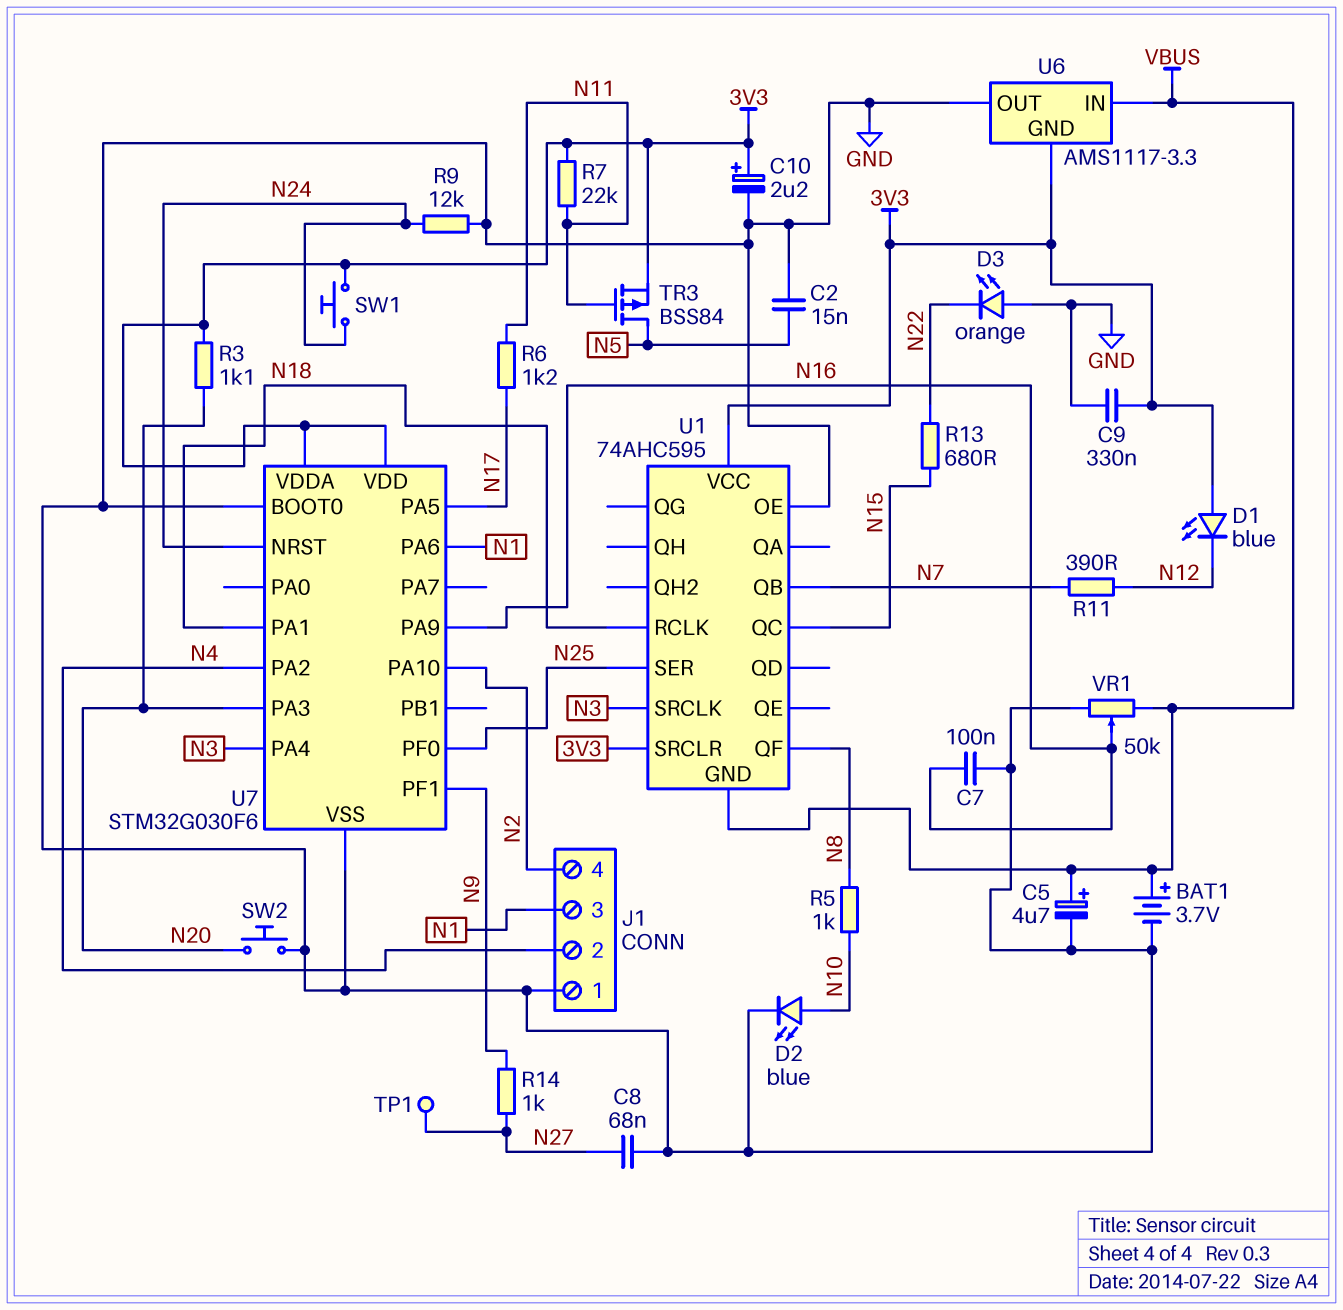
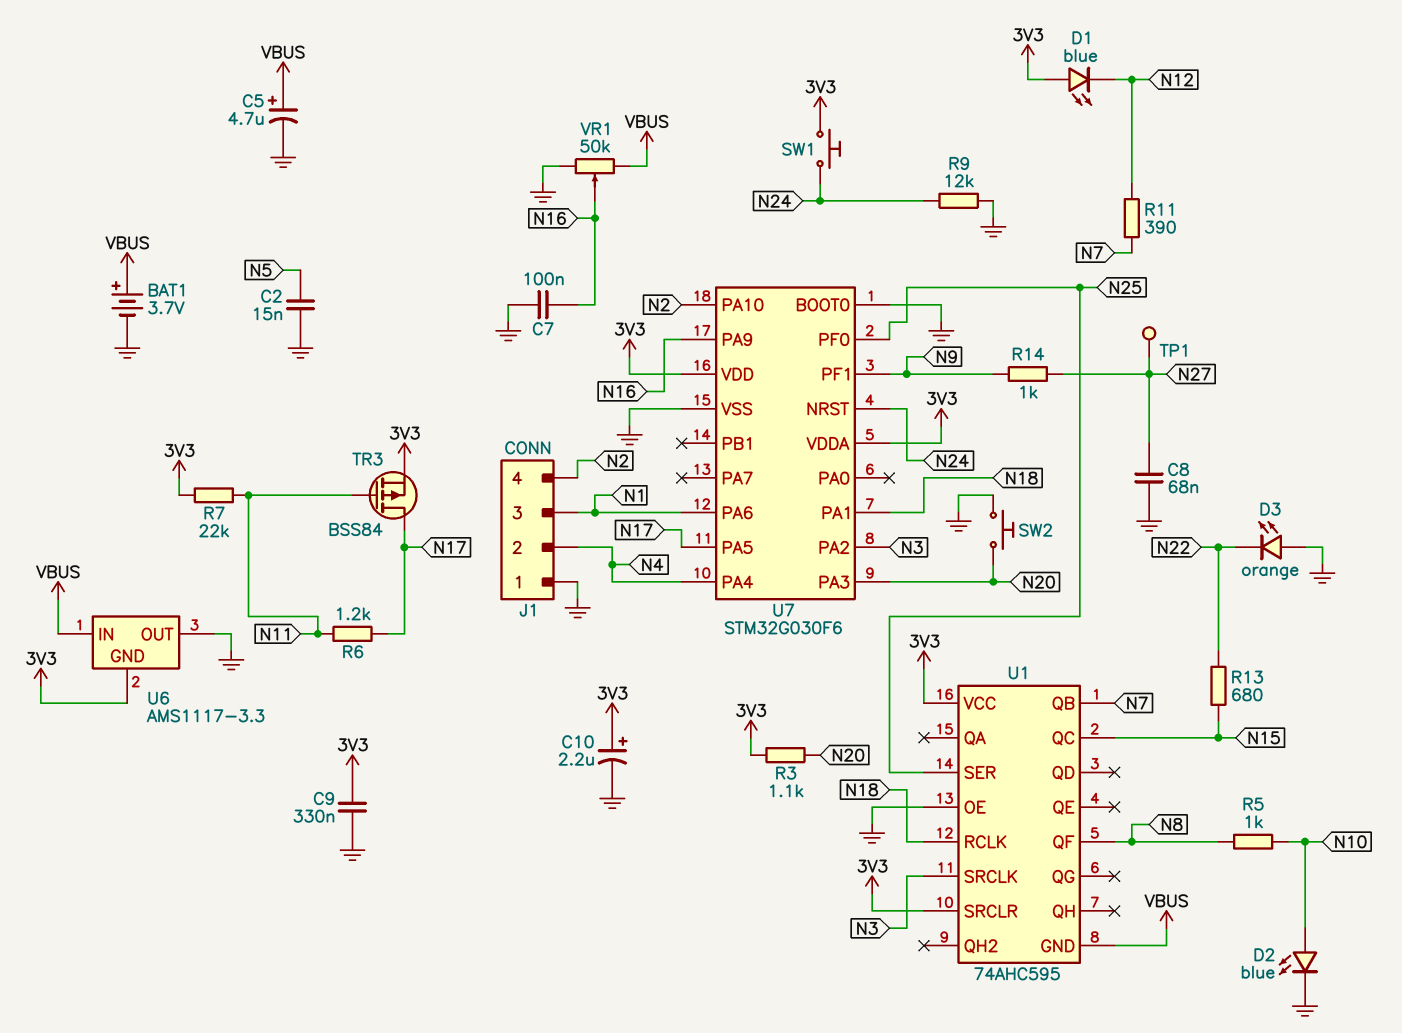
TR3: PMOS BSS84 (G N11, D N5, S 3V3) -> PMOS BSS84 (G N11, D N17, S 3V3)
U7 pin PA2: N4 -> N3
U7 pin PA4: N3 -> N4

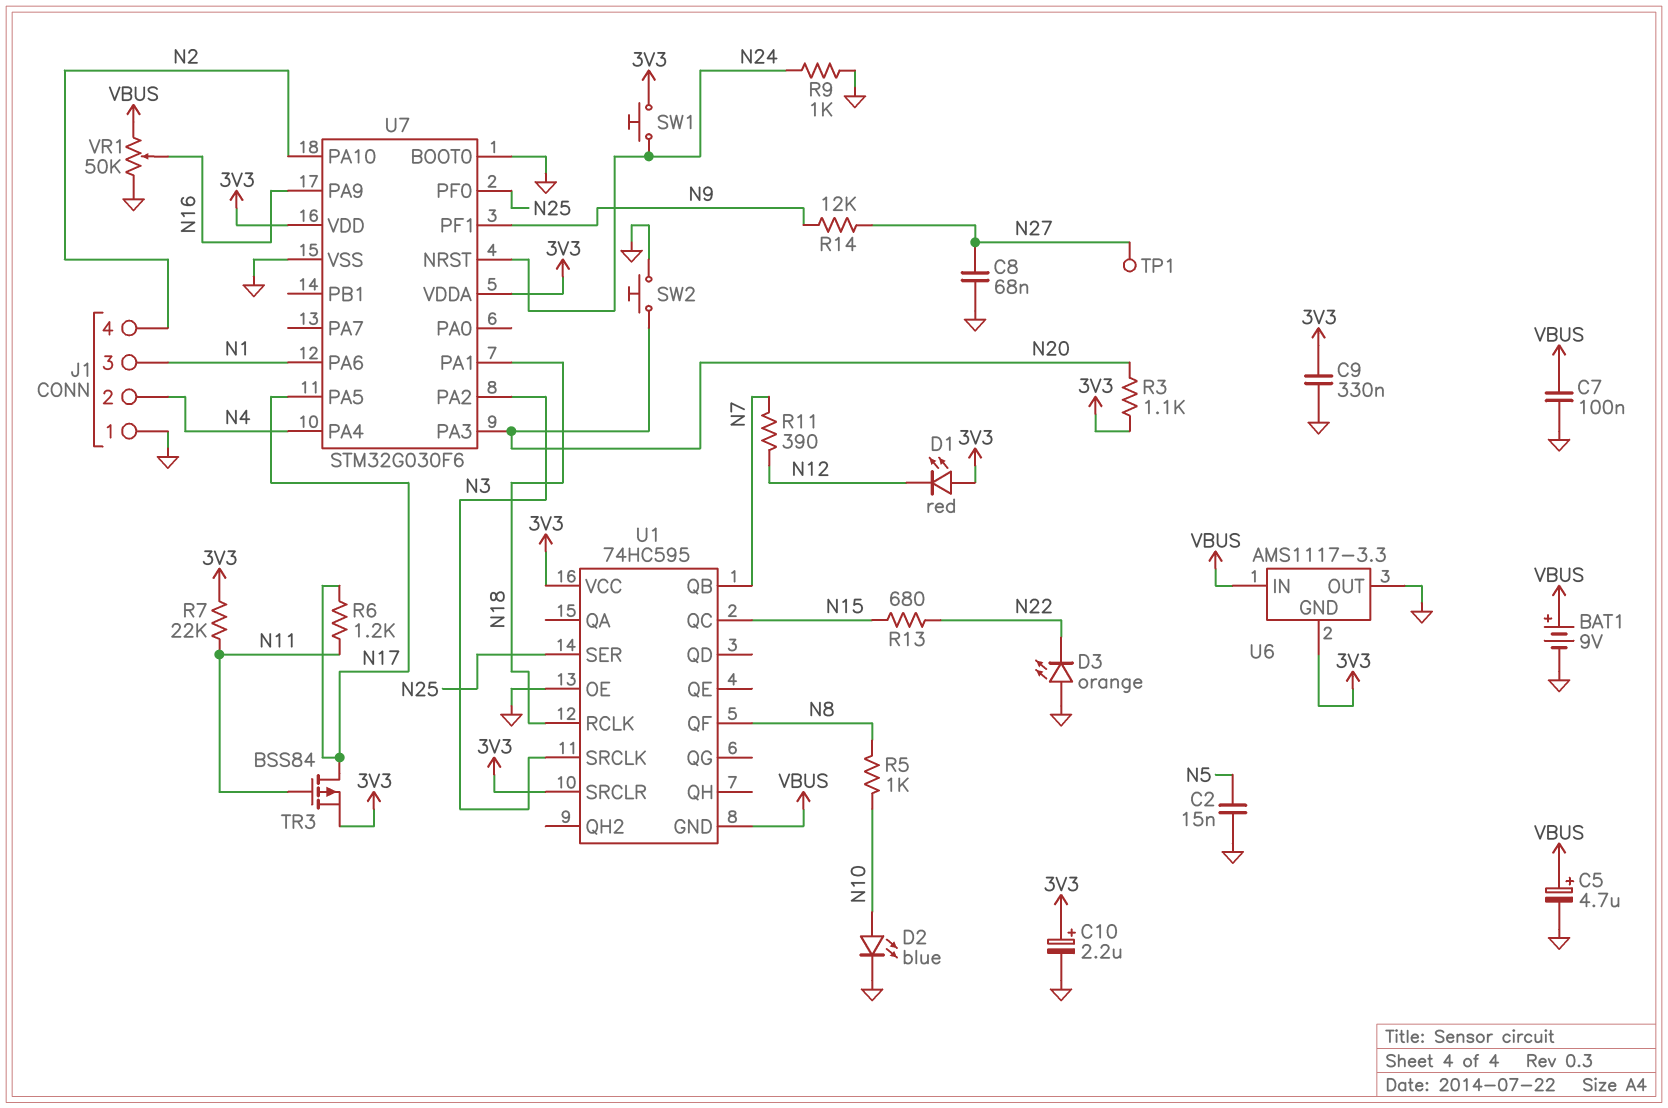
BAT1: 3.7V (plus VBUS, minus GND) -> 9V (plus VBUS, minus GND)
C7: 100nF (GND, N16) -> 100nF (GND, VBUS)
D1: LED blue (A 3V3, K N12) -> LED red (A 3V3, K N12)
R9: 12k (GND, N24) -> 1k (GND, N24)
R14: 1k (N9, N27) -> 12k (N9, N27)
U1: 74AHC595 -> 74HC595

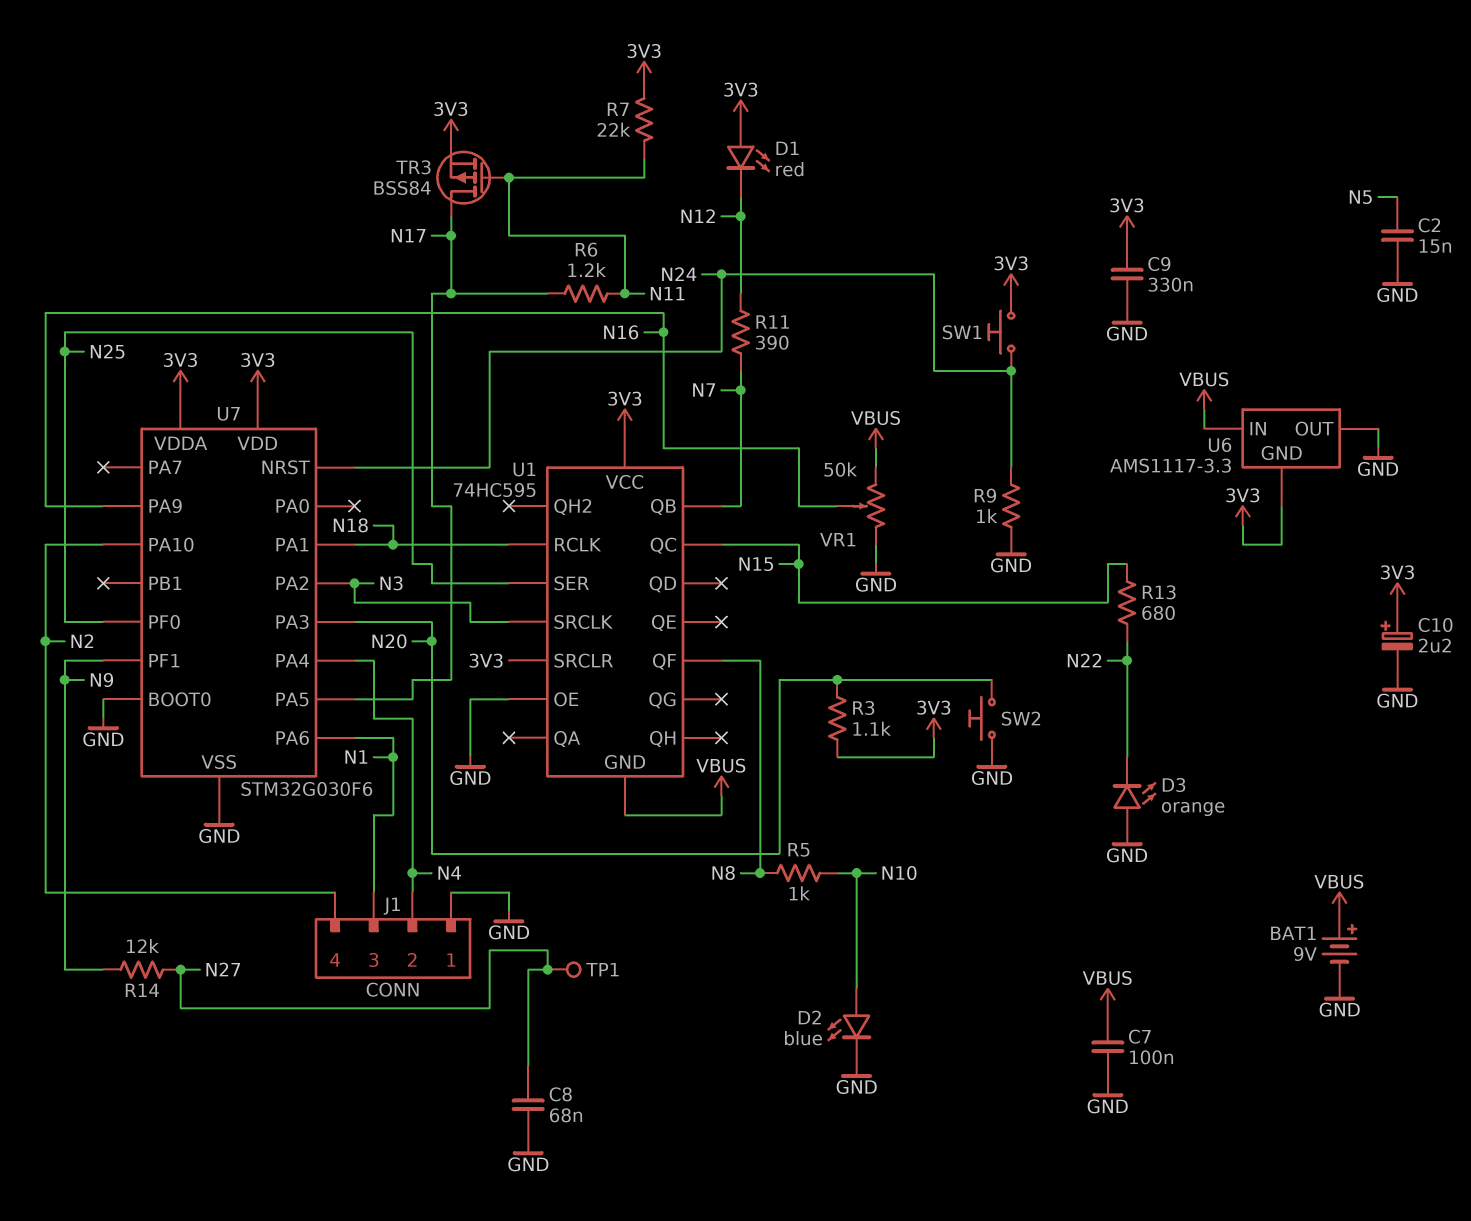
C5: 4.7uF (plus VBUS, minus GND) -> none

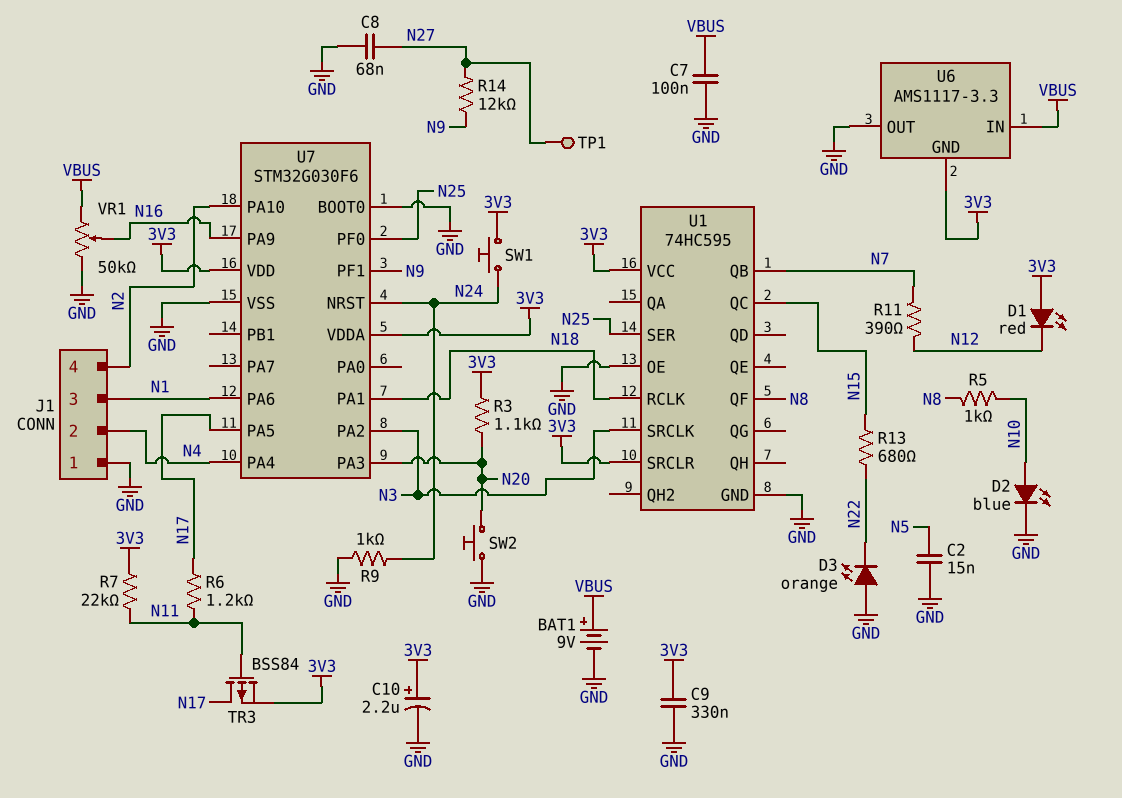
U1 pin GND: VBUS -> GND

